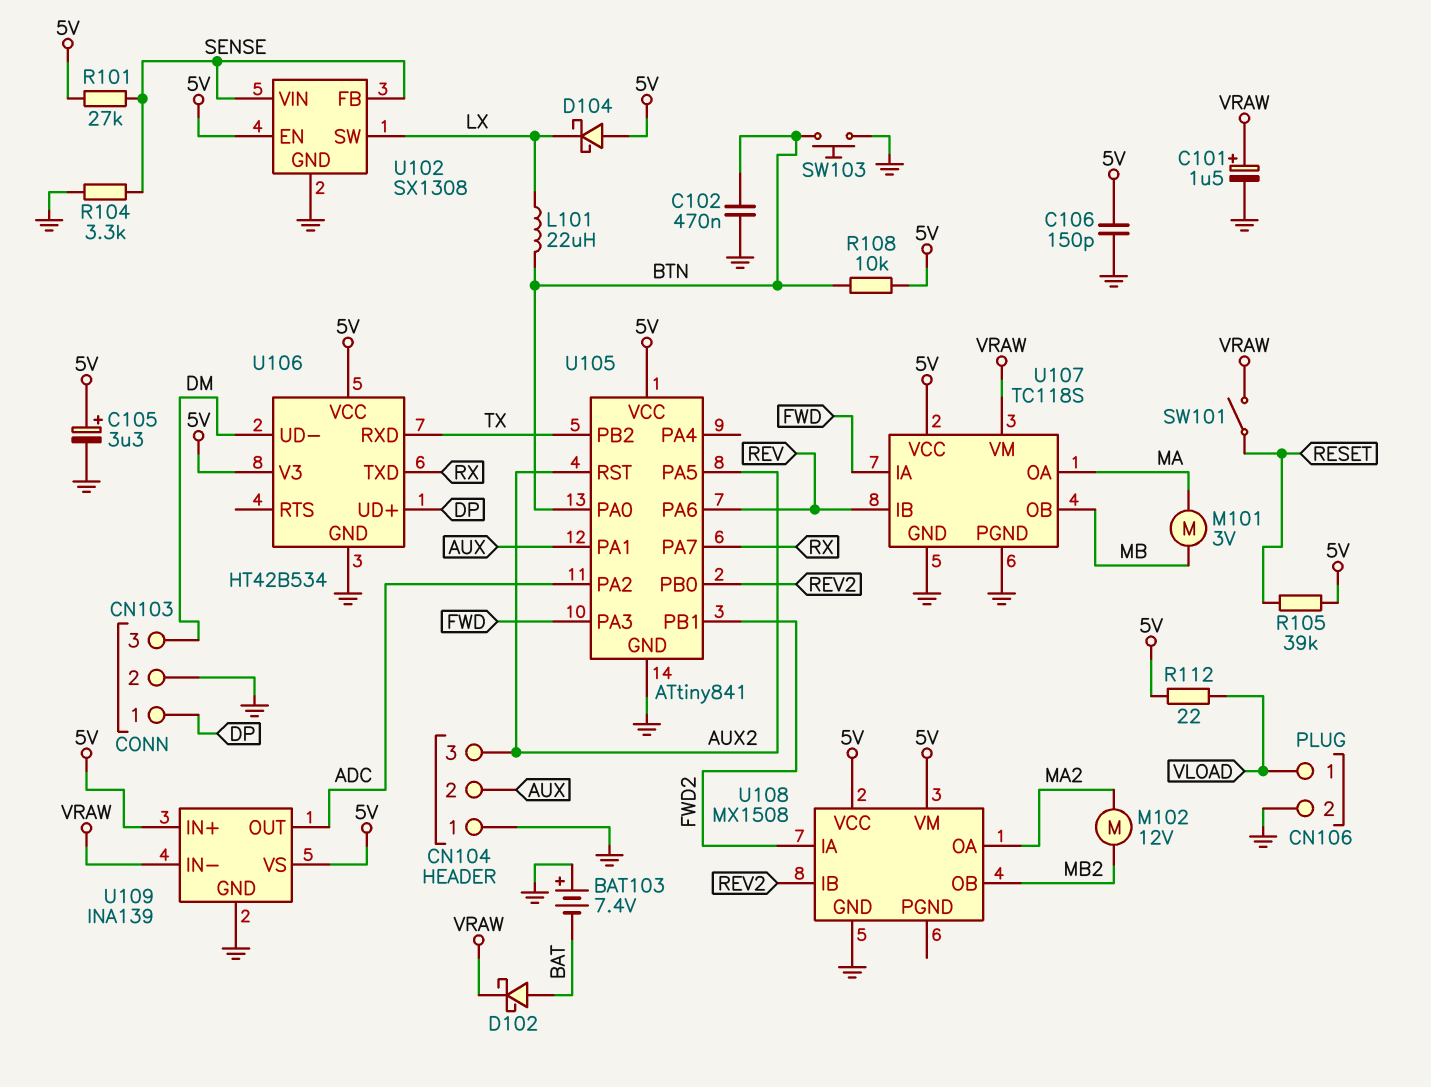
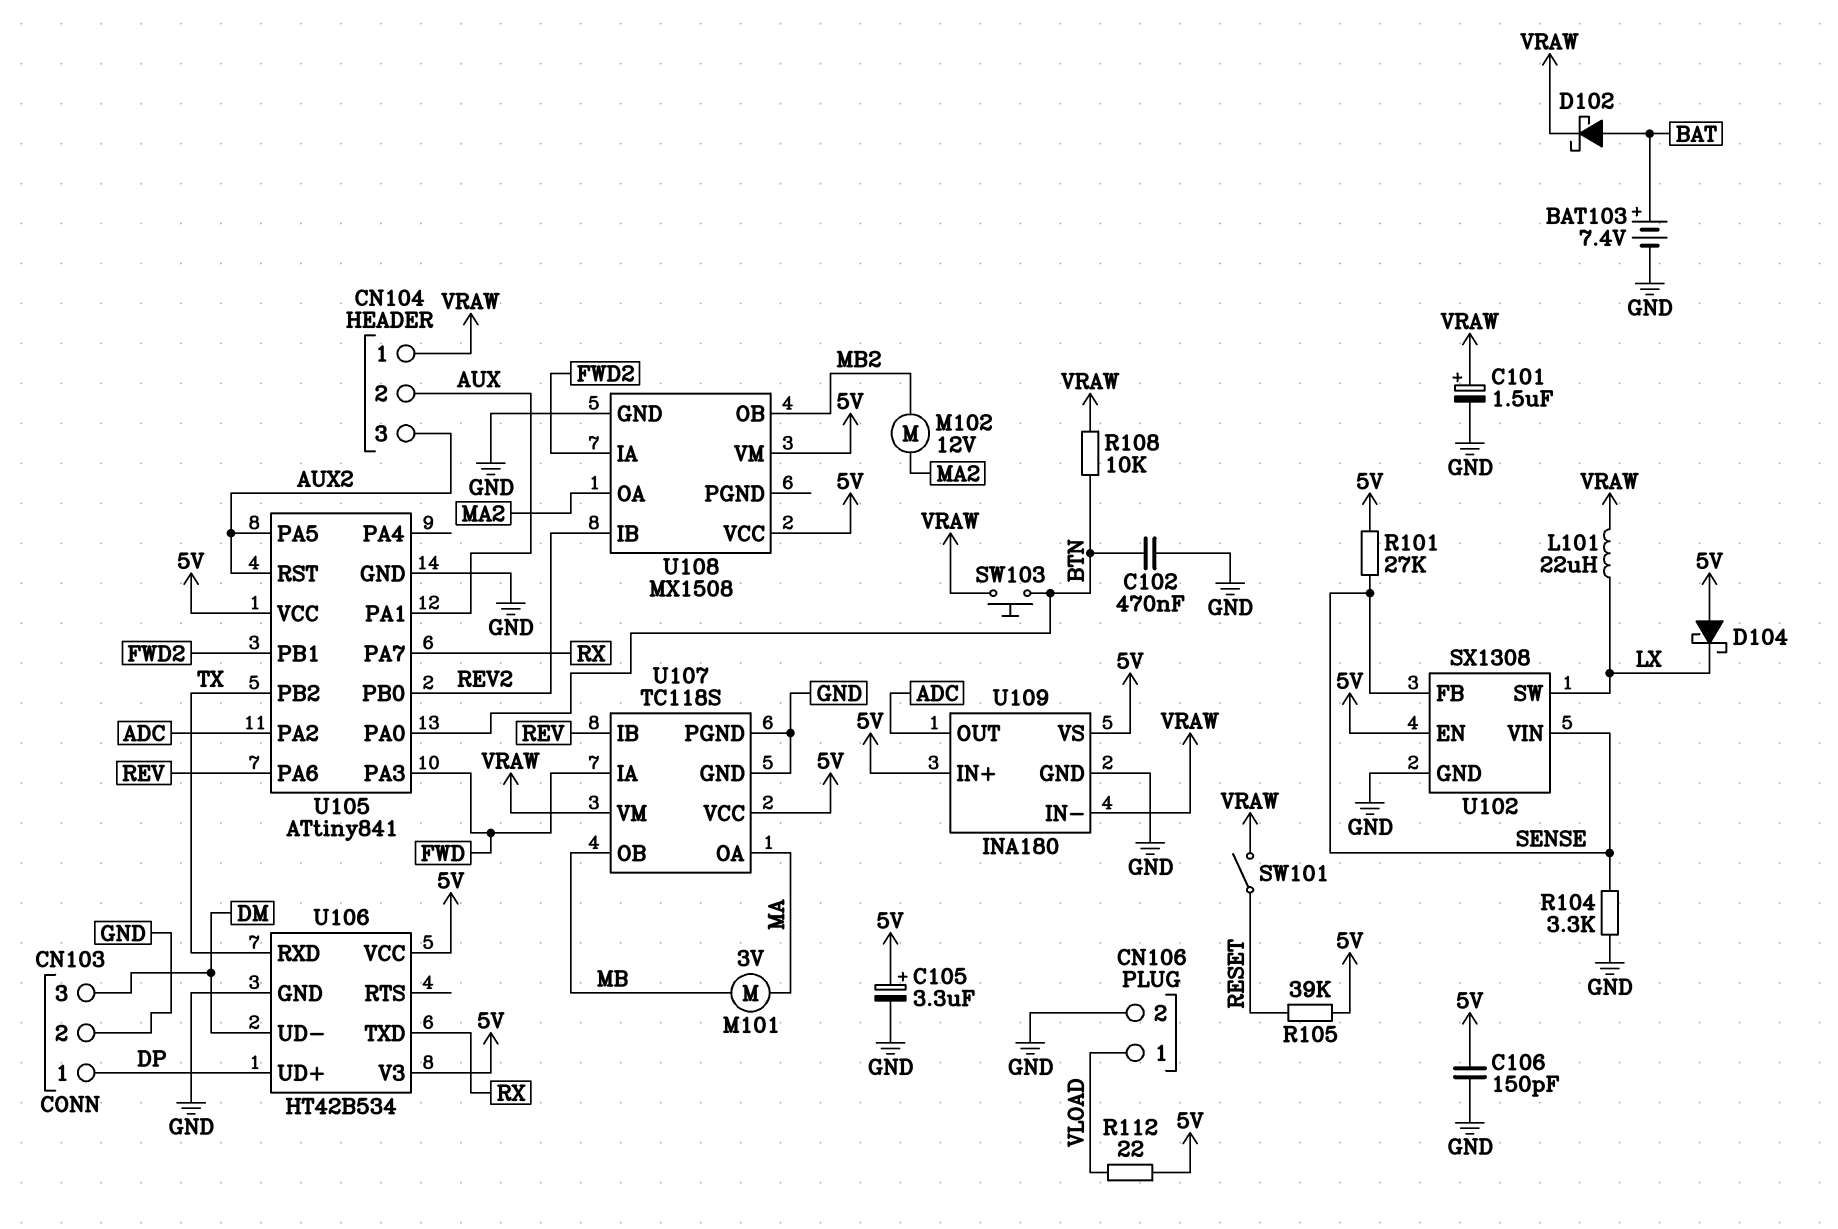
BAT103: 7.4V (plus GND, minus BAT) -> 7.4V (plus BAT, minus GND)
CN104 pin 1: GND -> VRAW
L101: 22uH (BTN, LX) -> 22uH (LX, VRAW)
R108: 10k (5V, BTN) -> 10k (BTN, VRAW)
SW103: button (BTN, GND) -> button (BTN, VRAW)
U109: INA139 -> INA180

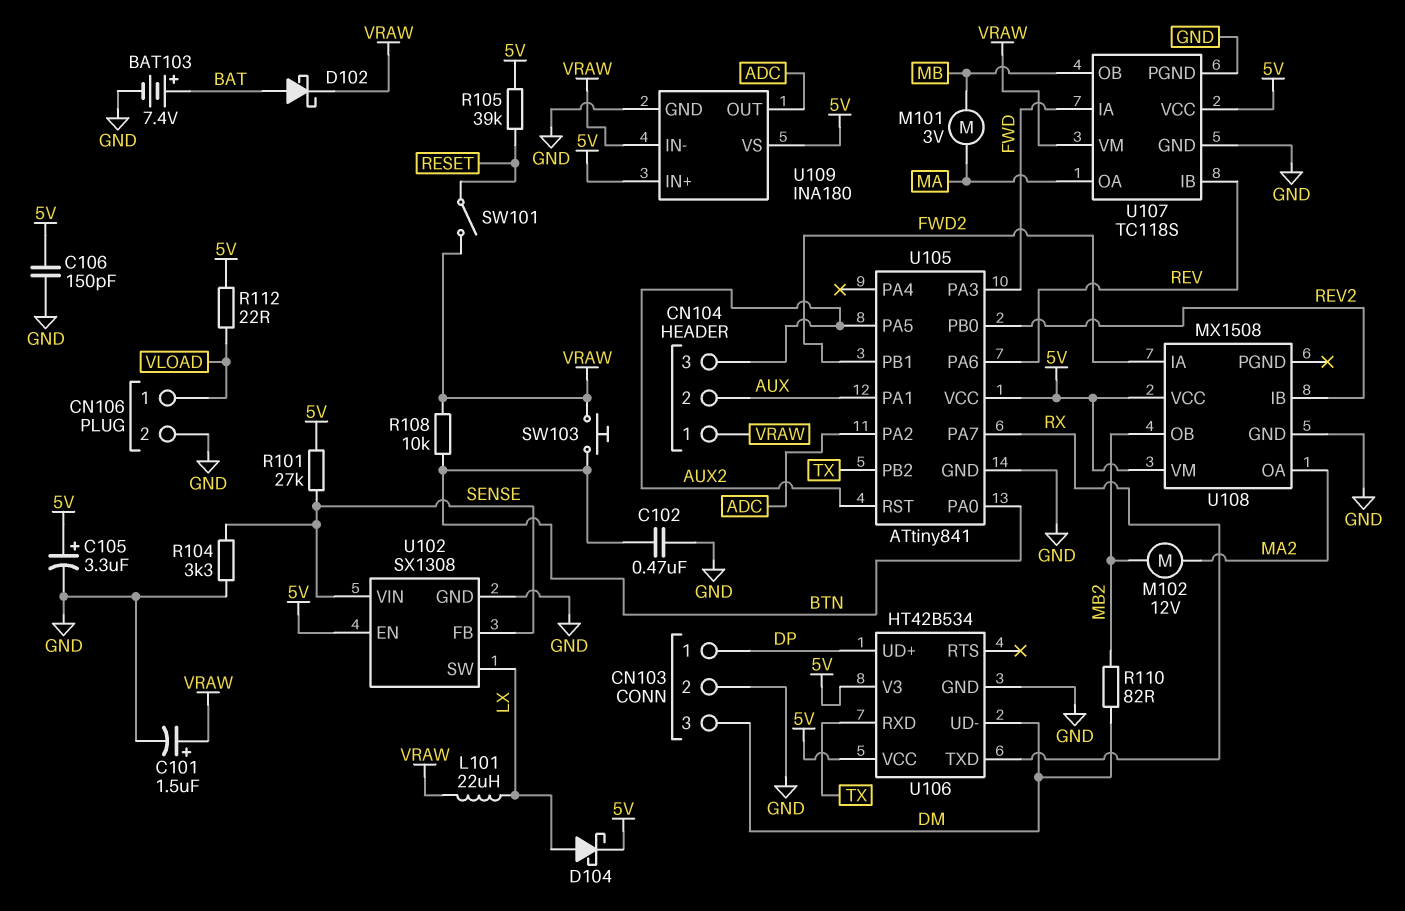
D104: schottky (A 5V, K LX) -> schottky (A LX, K 5V)
R110: none -> 82 (DM, MB2)

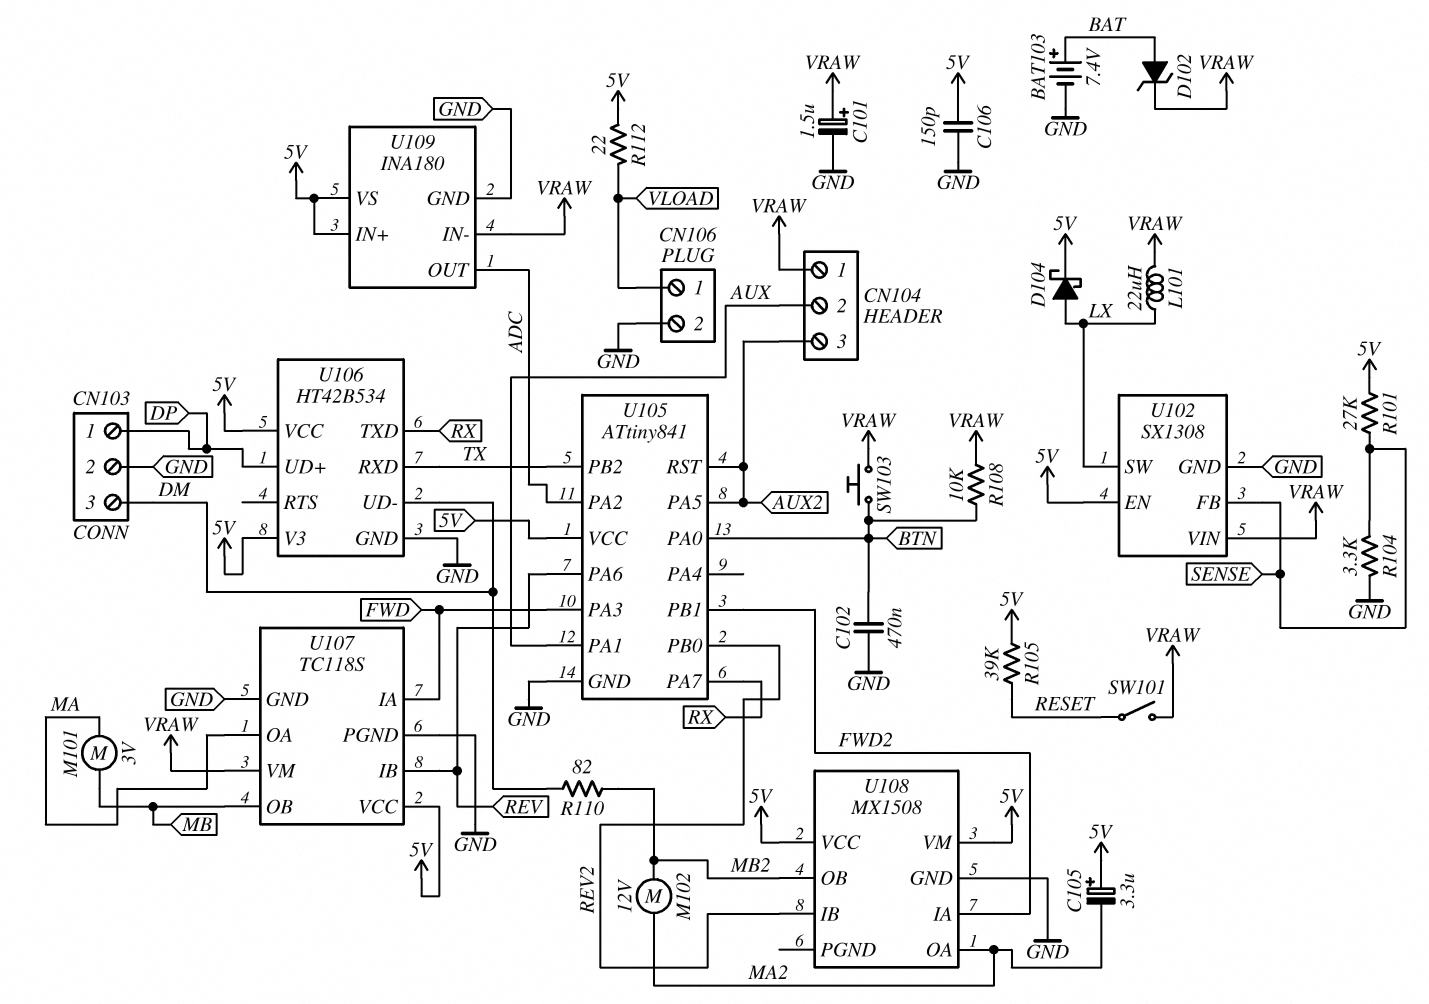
C105: 3.3uF (plus 5V, minus GND) -> 3.3uF (plus 5V, minus MA2)
D102: schottky (A BAT, K VRAW) -> zener (A BAT, K VRAW)
U102 pin VIN: SENSE -> VRAW

